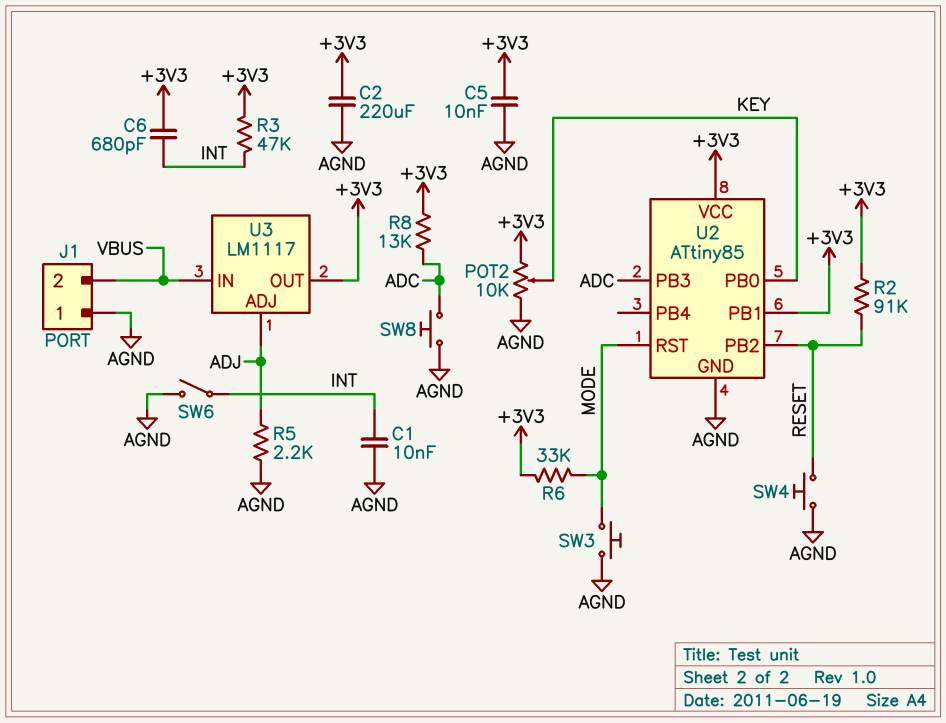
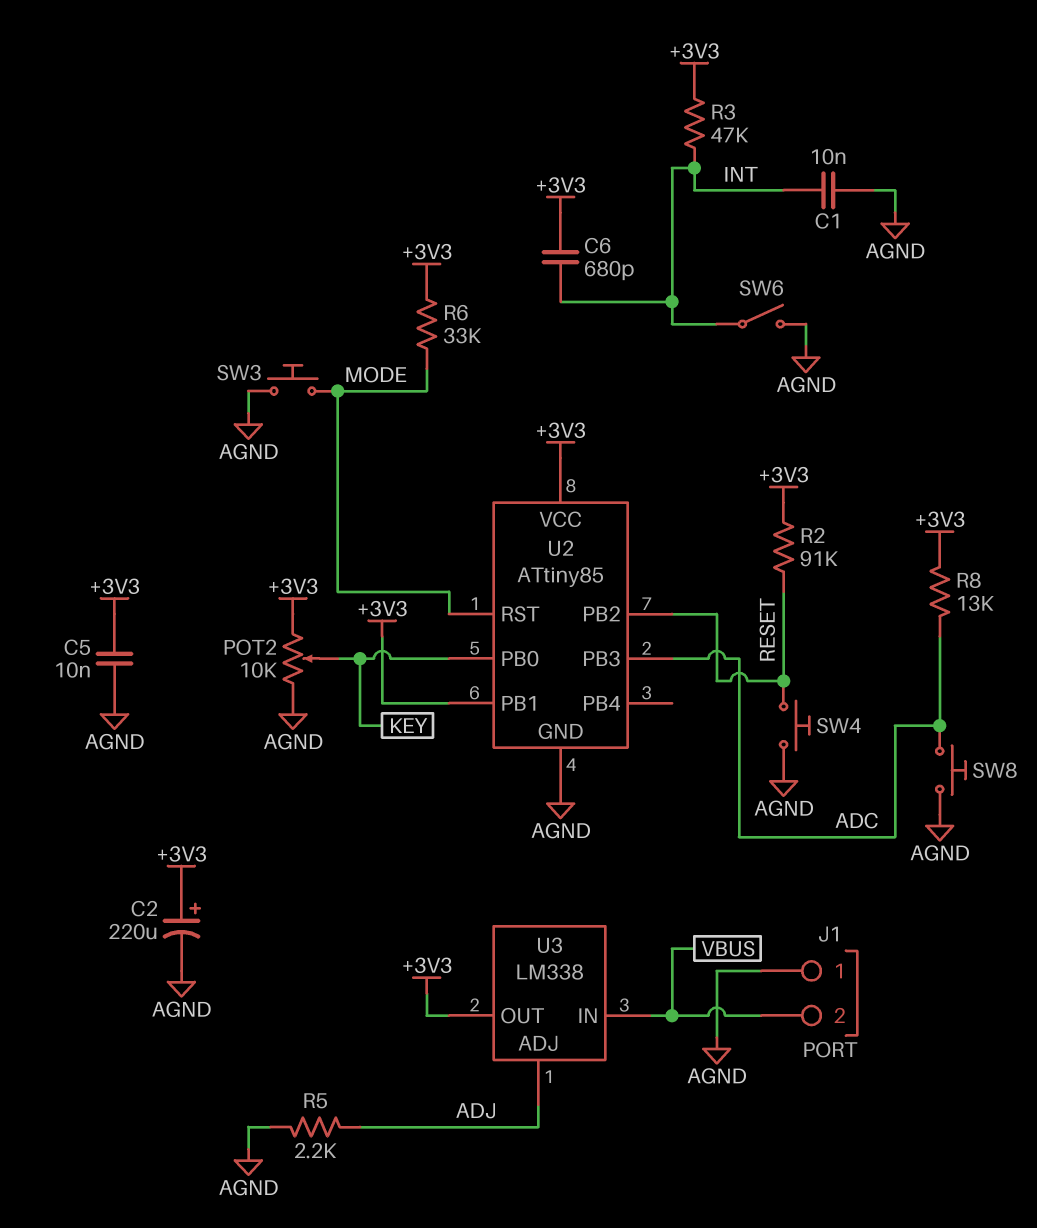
C2: 220uF (+3V3, AGND) -> 220uF (plus +3V3, minus AGND)
U3: LM1117 -> LM338

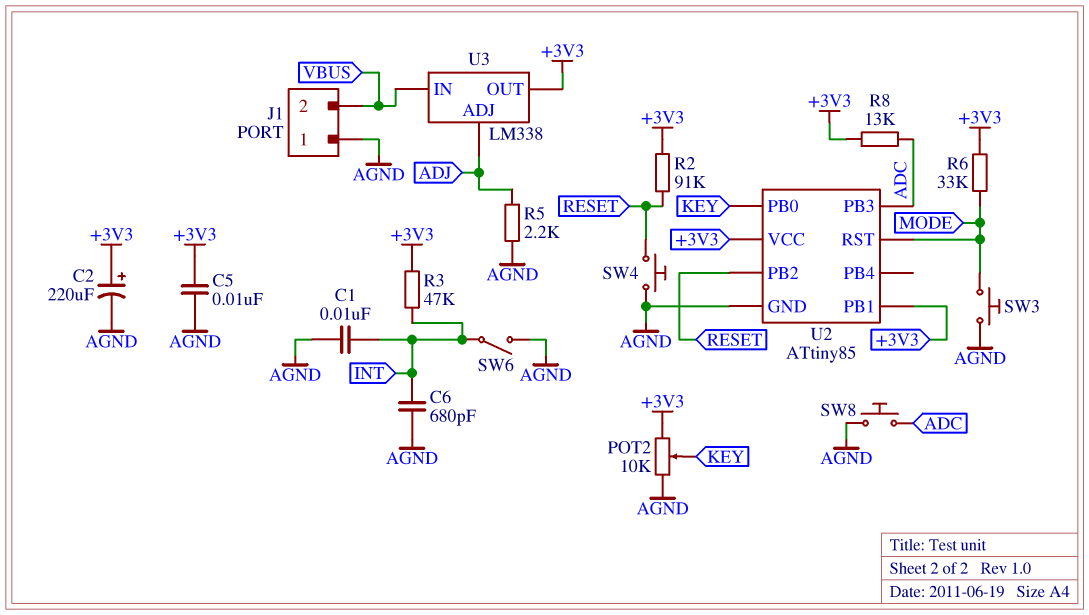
C6: 680pF (+3V3, INT) -> 680pF (AGND, INT)

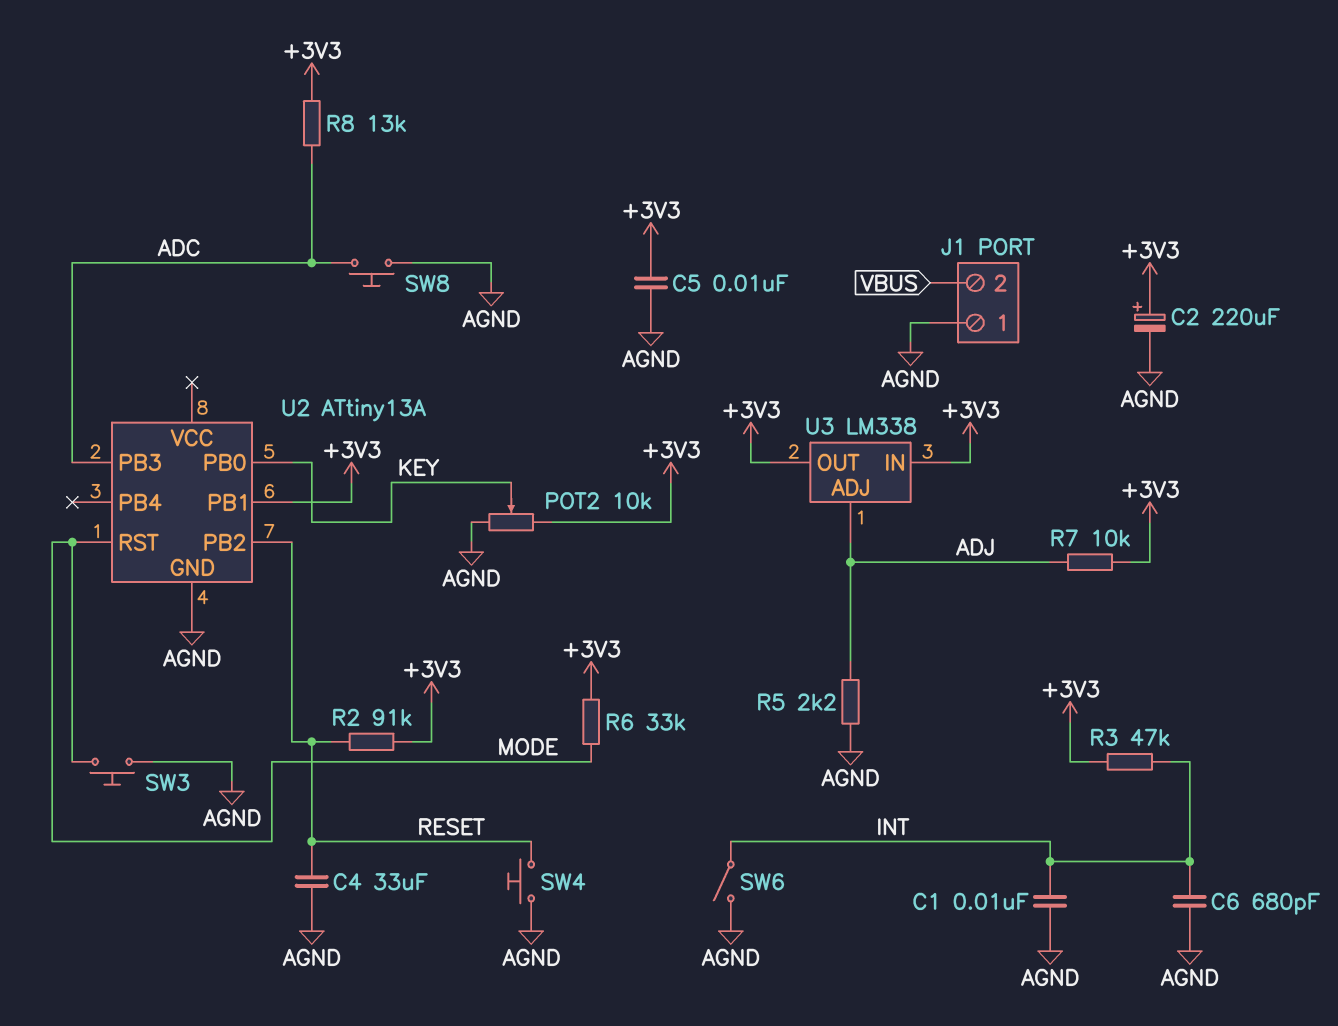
C4: none -> 33uF (AGND, RESET)
R7: none -> 10k (+3V3, ADJ)
U2: ATtiny85 -> ATtiny13A
U2 pin VCC: +3V3 -> none
U3 pin IN: VBUS -> +3V3

